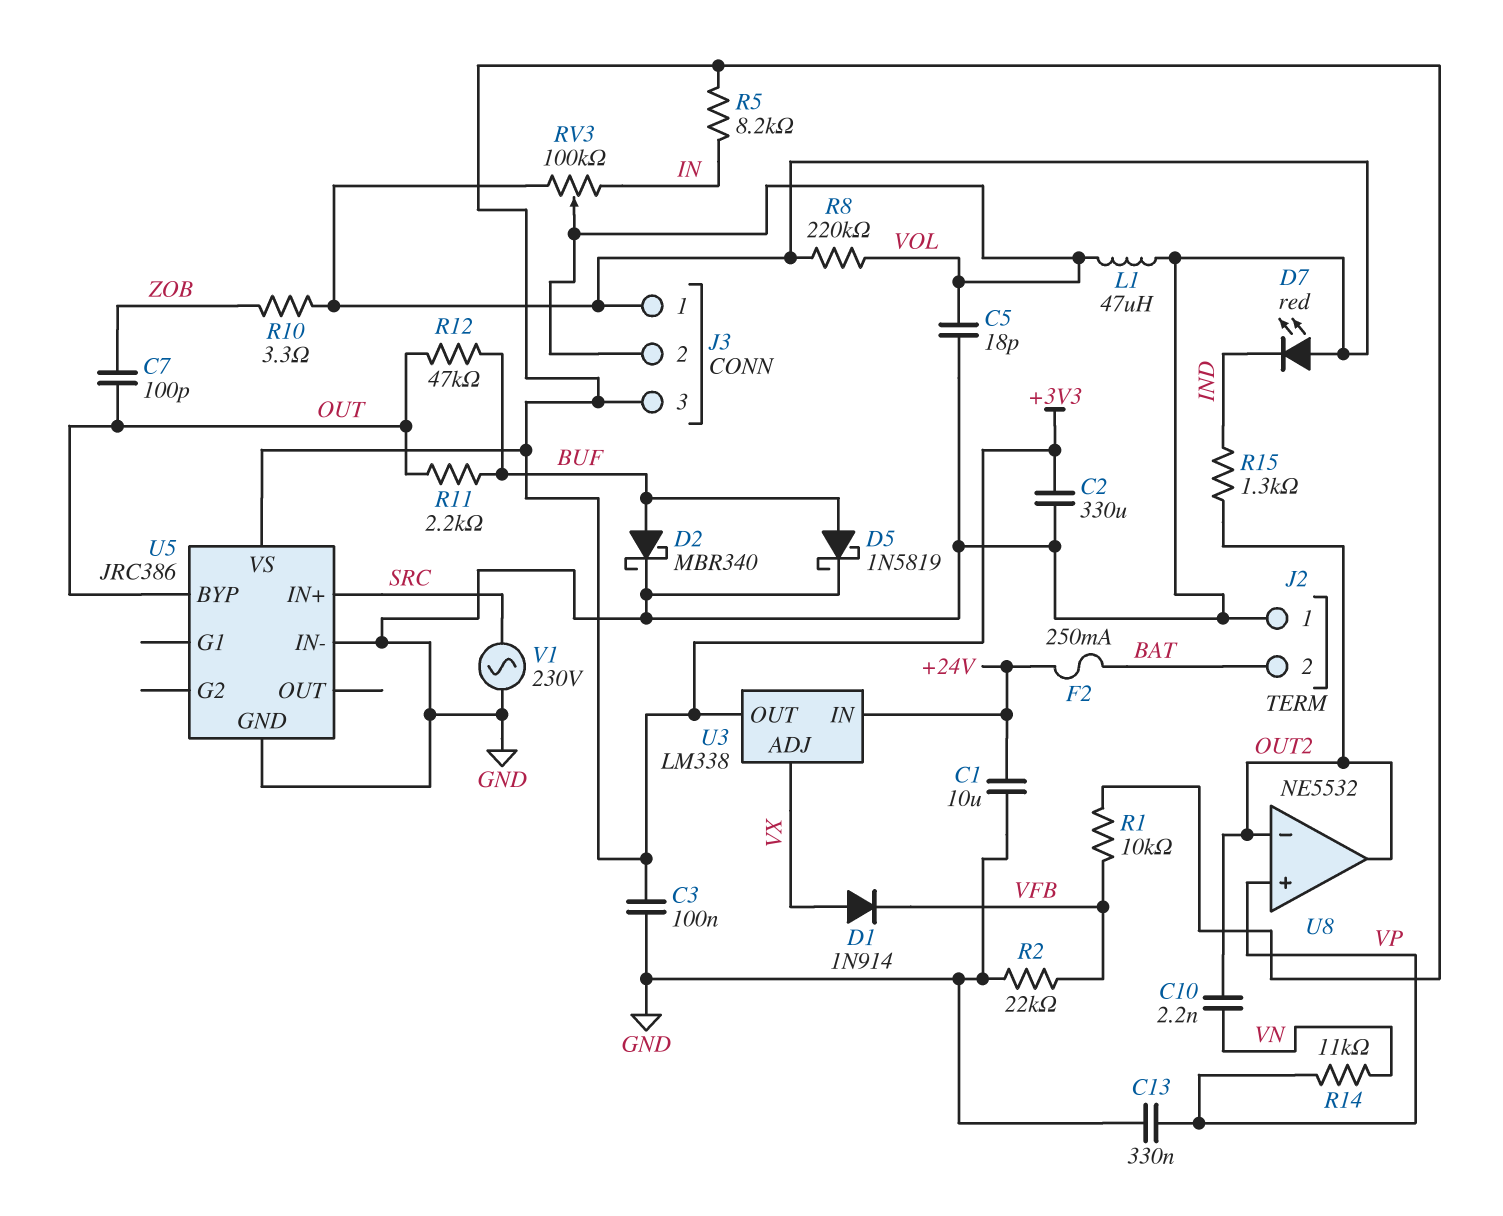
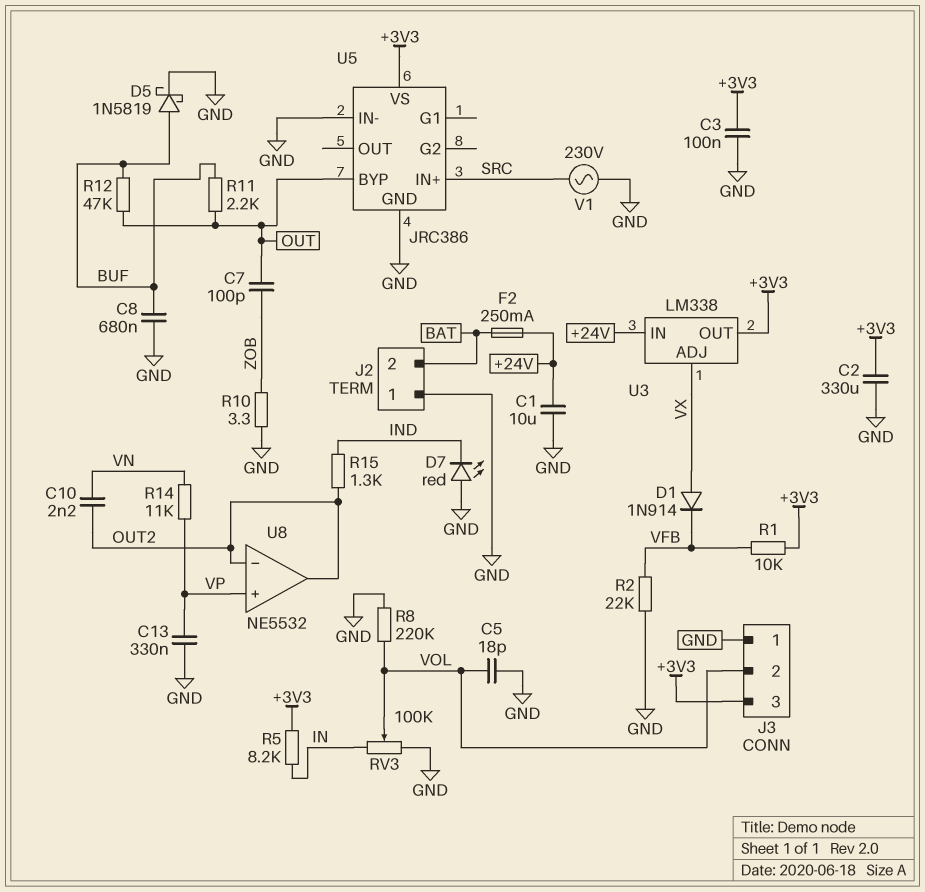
C8: none -> 680nF (BUF, GND)
D2: schottky MBR340 (A BUF, K GND) -> none
L1: 47uH (GND, VOL) -> none

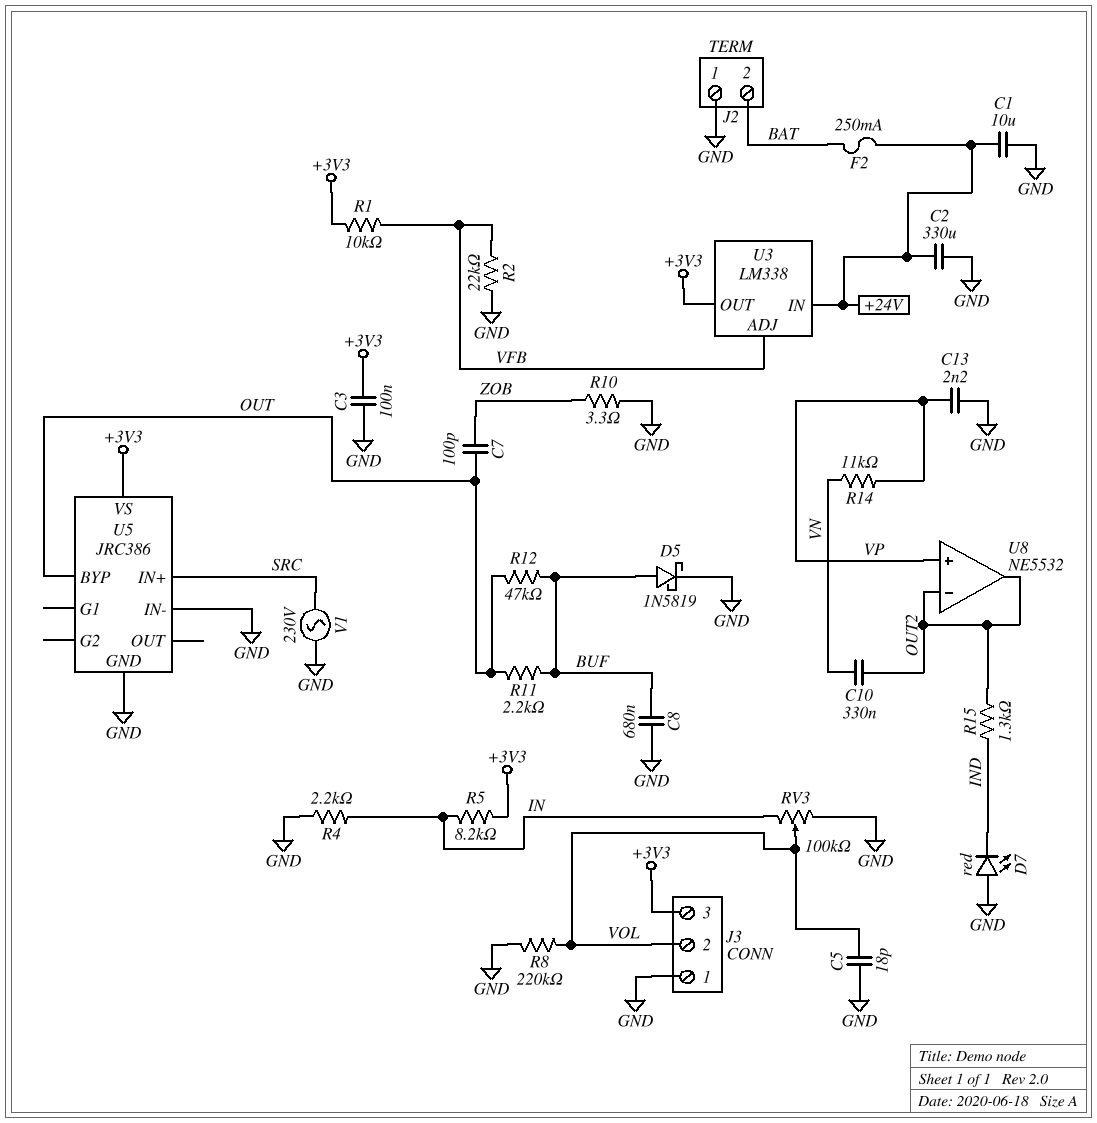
C2: 330uF (+3V3, GND) -> 330uF (+24V, GND)
C10: 2.2nF (OUT2, VN) -> 330nF (OUT2, VN)
C13: 330nF (GND, VP) -> 2.2nF (GND, VP)
D1: diode 1N914 (A VX, K VFB) -> none
R4: none -> 2.2k (GND, IN)
U3 pin ADJ: VX -> VFB

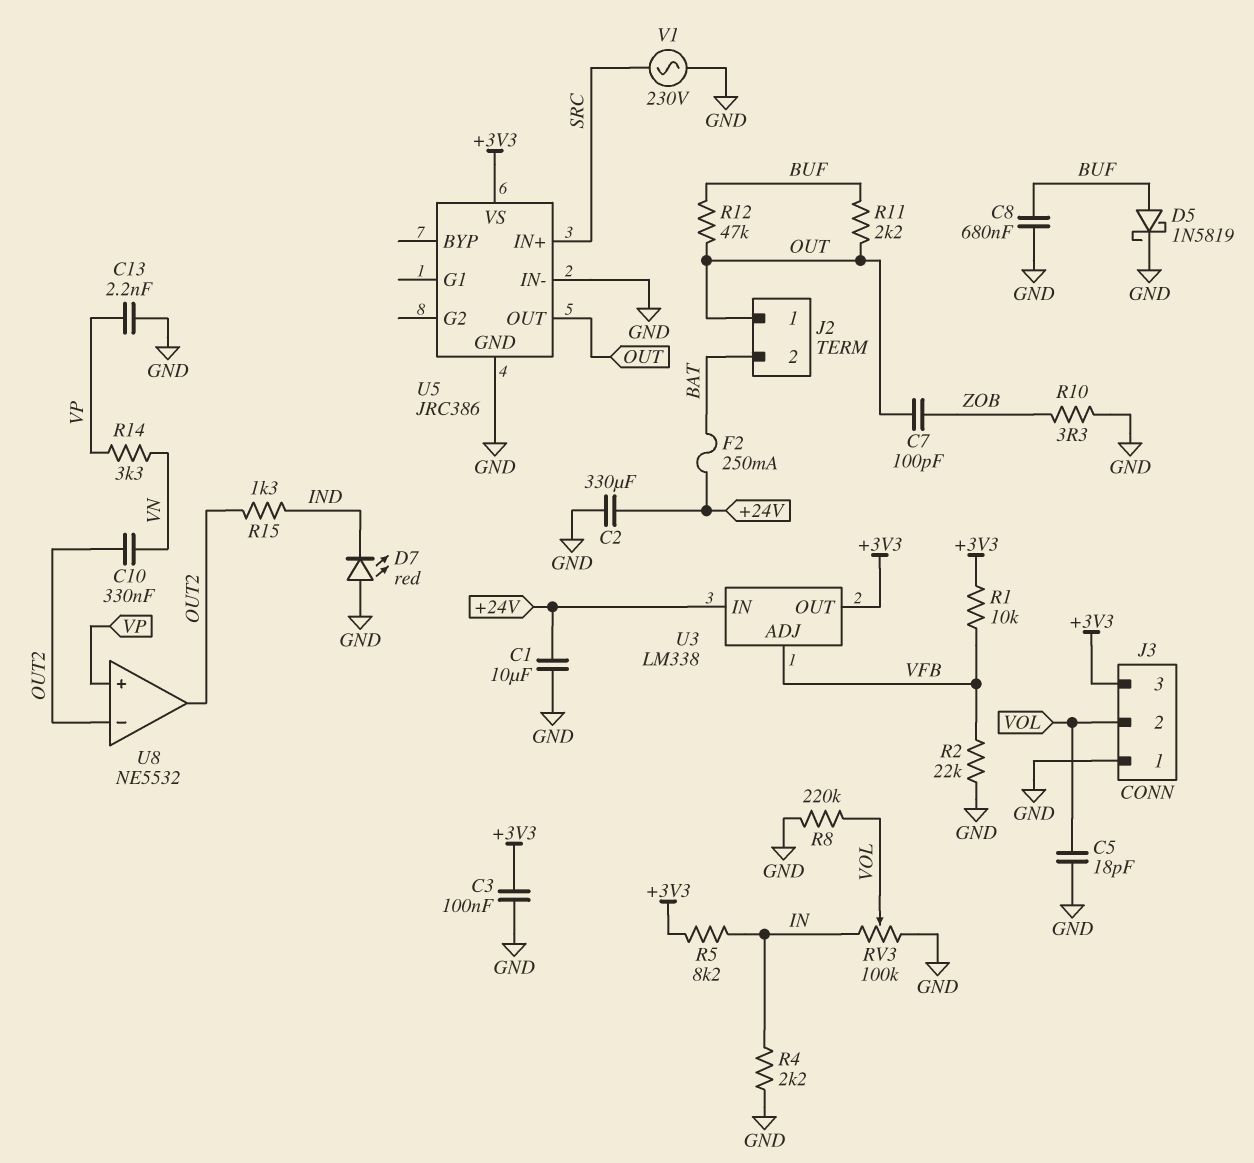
J2 pin 1: GND -> OUT
R14: 11k (VN, VP) -> 3.3k (VN, VP)
U5 pin BYP: OUT -> none
U5 pin OUT: none -> OUT

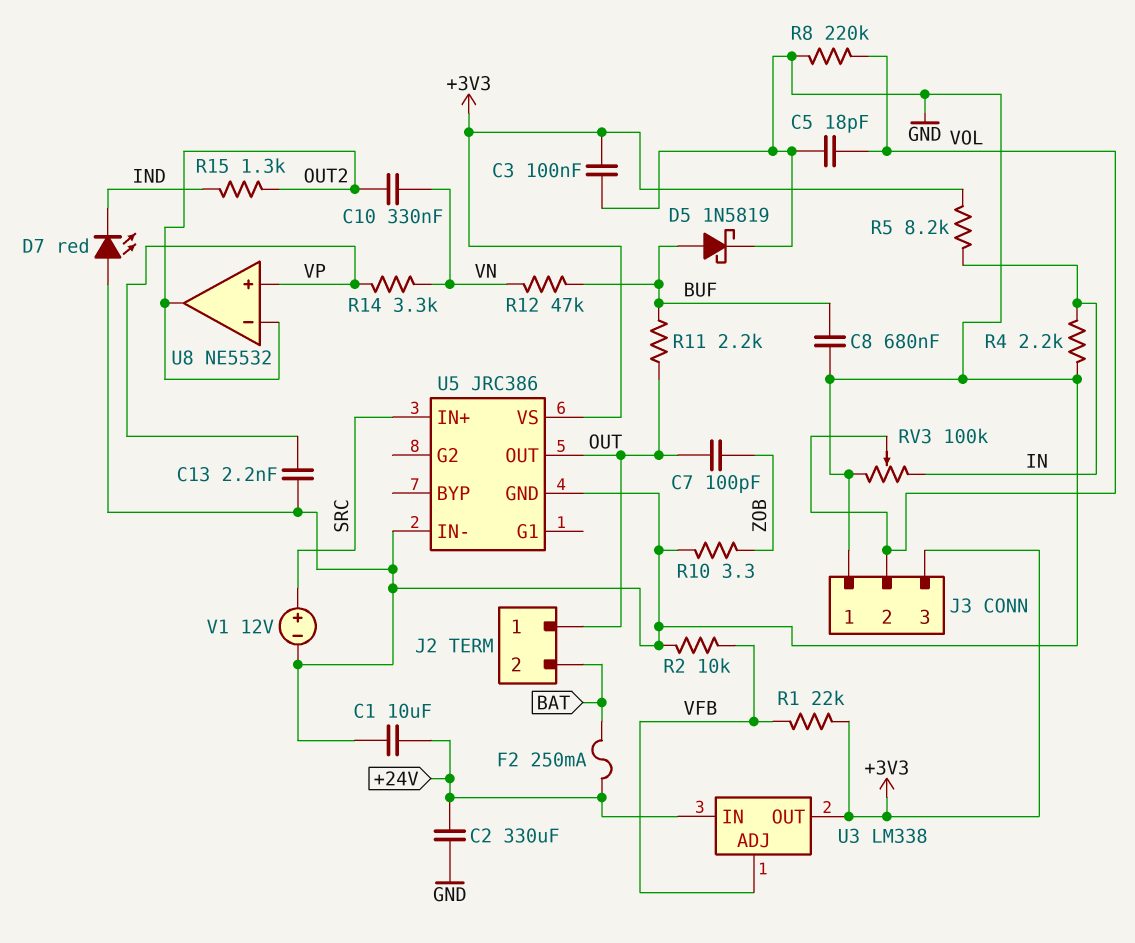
R1: 10k (+3V3, VFB) -> 22k (+3V3, VFB)
R2: 22k (GND, VFB) -> 10k (GND, VFB)
R12: 47k (BUF, OUT) -> 47k (BUF, VN)
V1: AC 230V (GND, SRC) -> 12V (plus SRC, minus GND)

